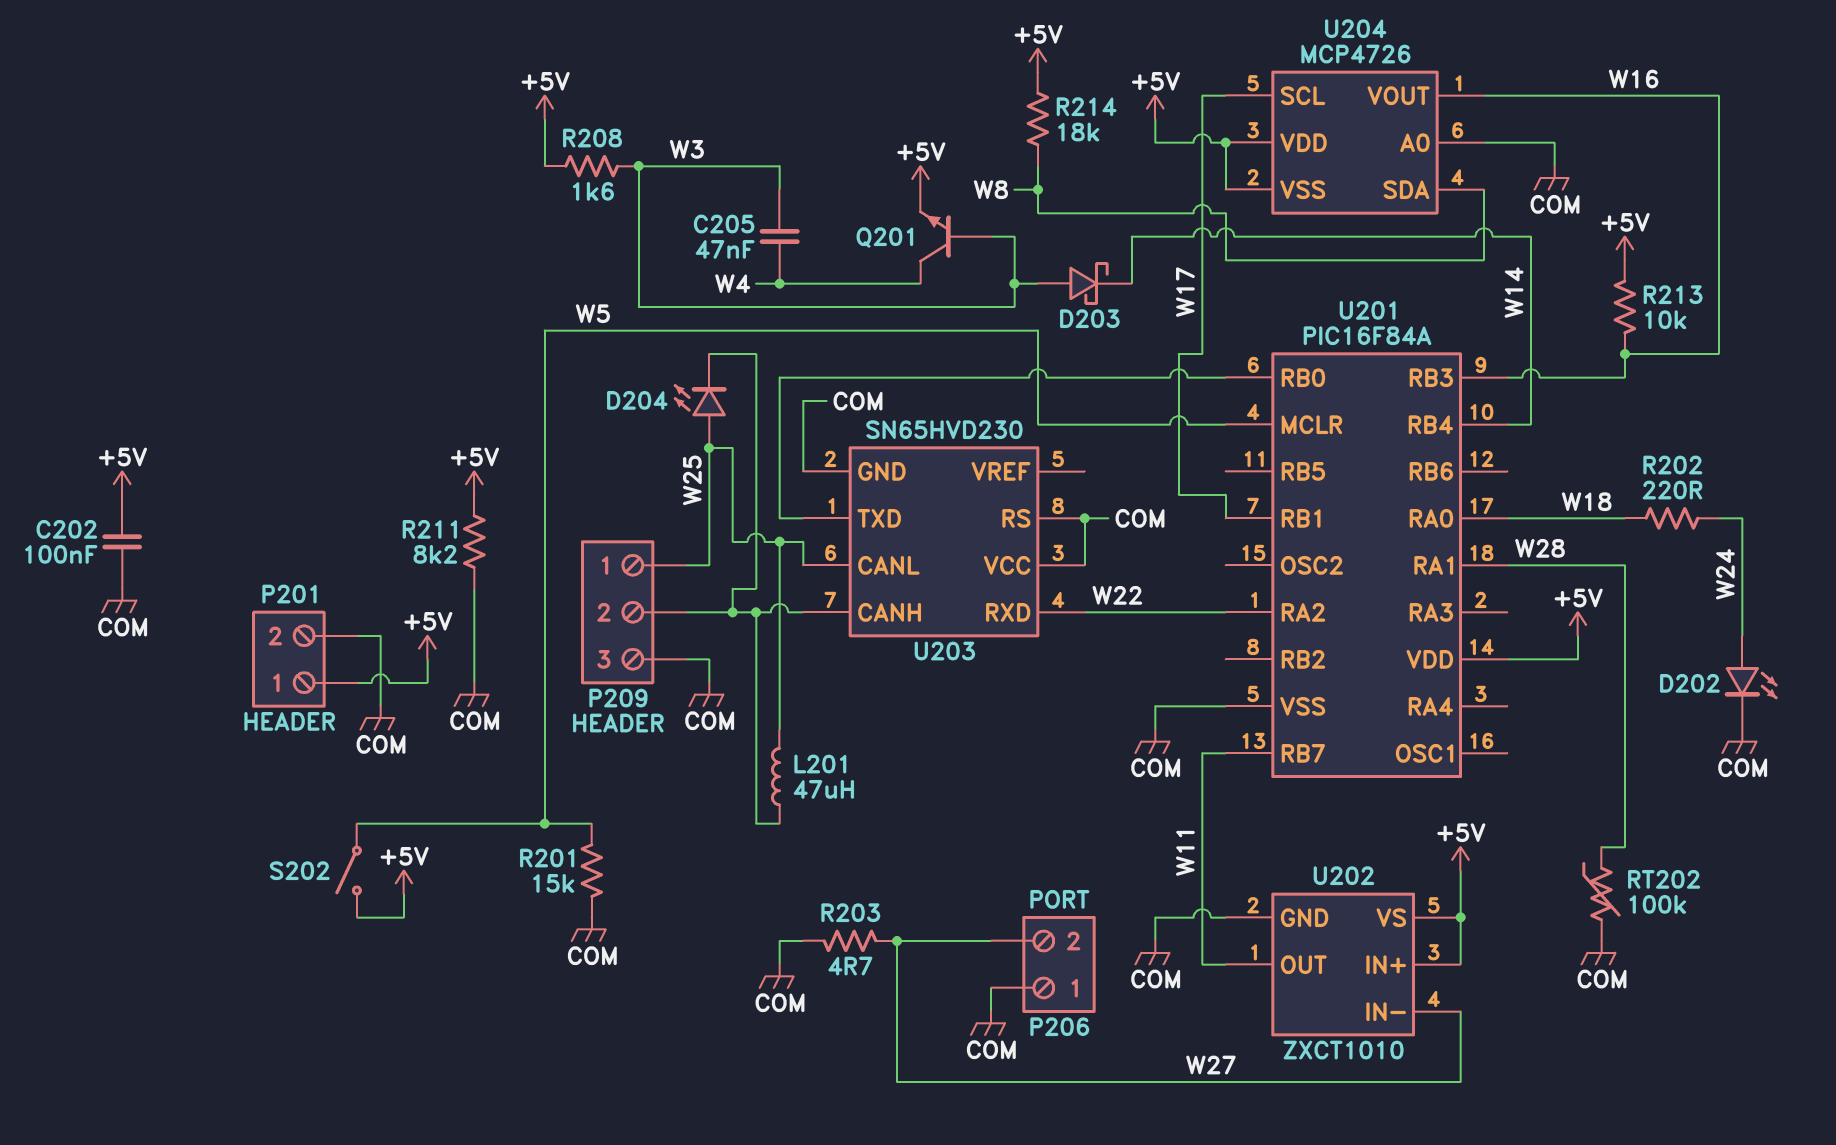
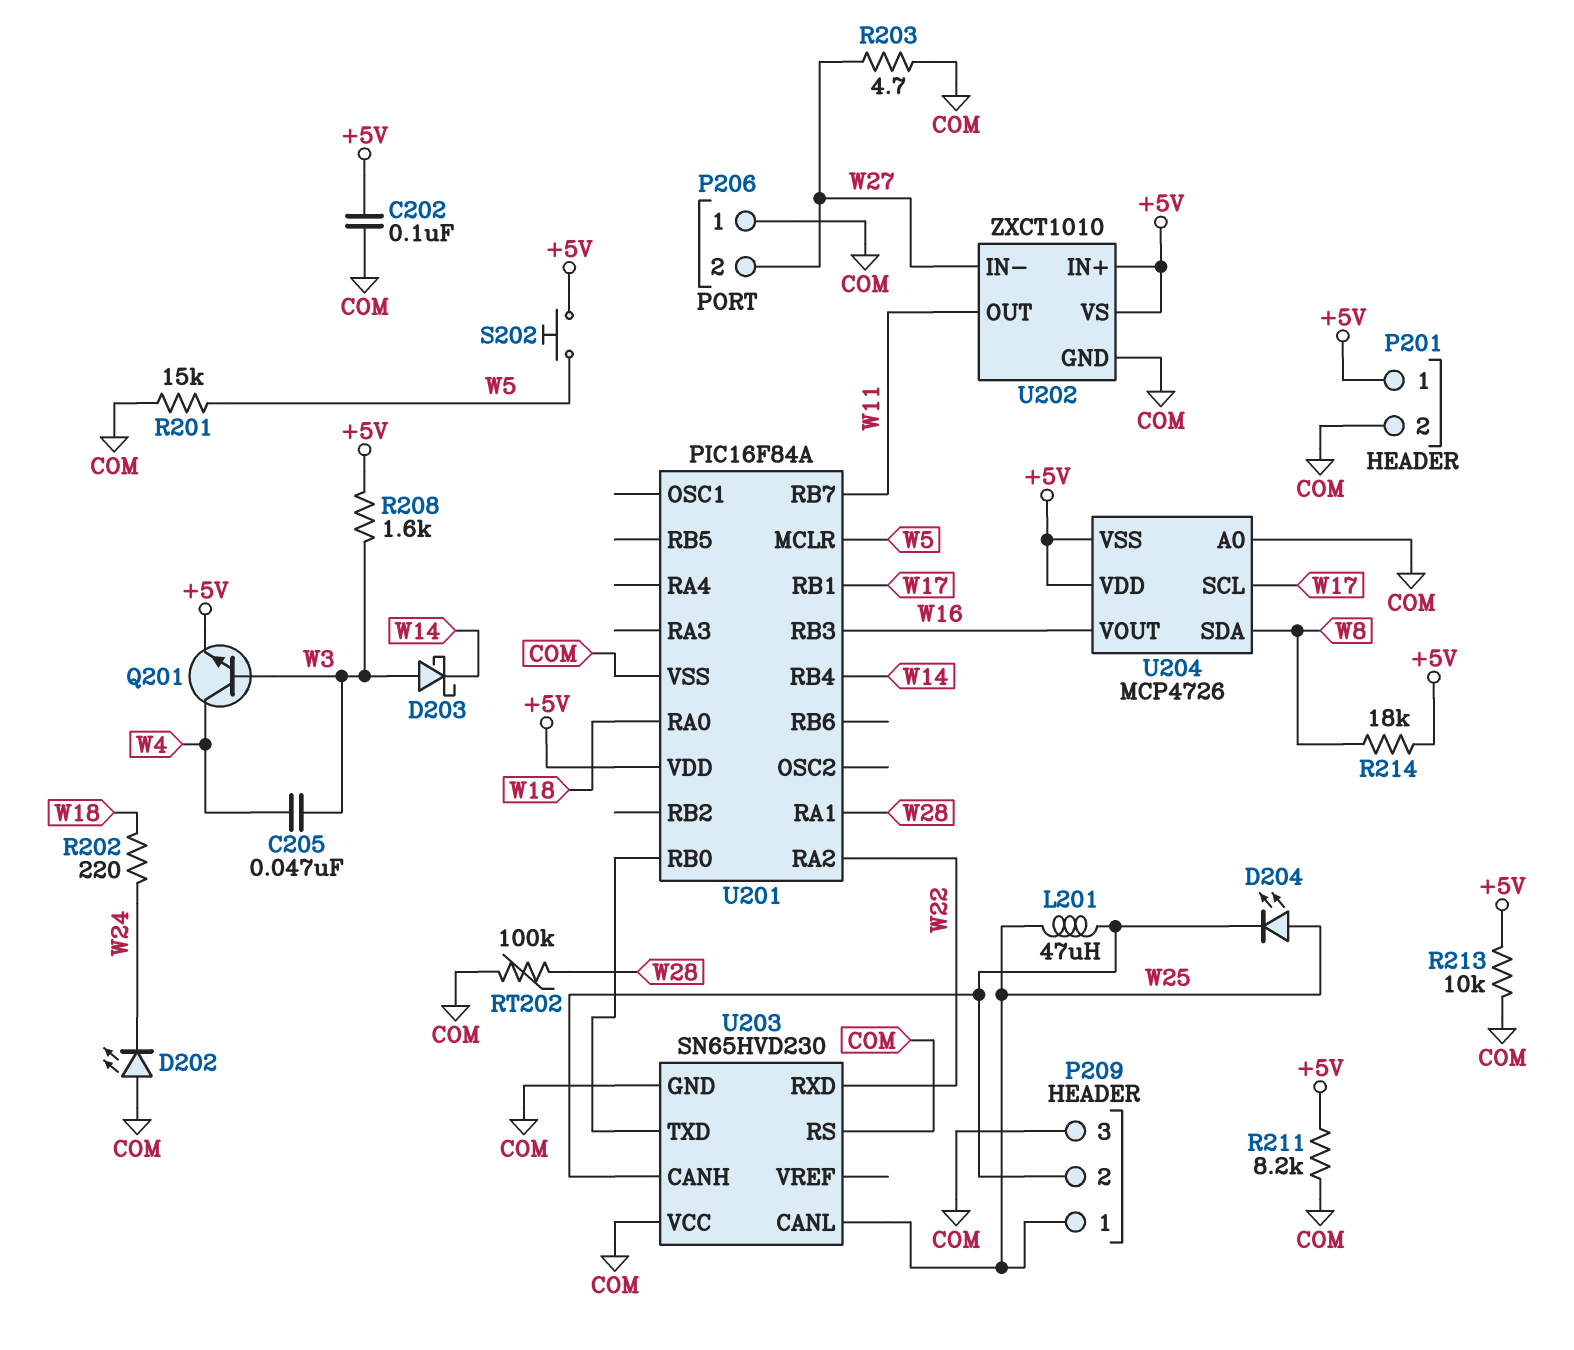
D202: LED (A W24, K COM) -> LED (A COM, K W24)
R213: 10k (+5V, W16) -> 10k (+5V, COM)
S202: switch (+5V, W5) -> button (+5V, W5)

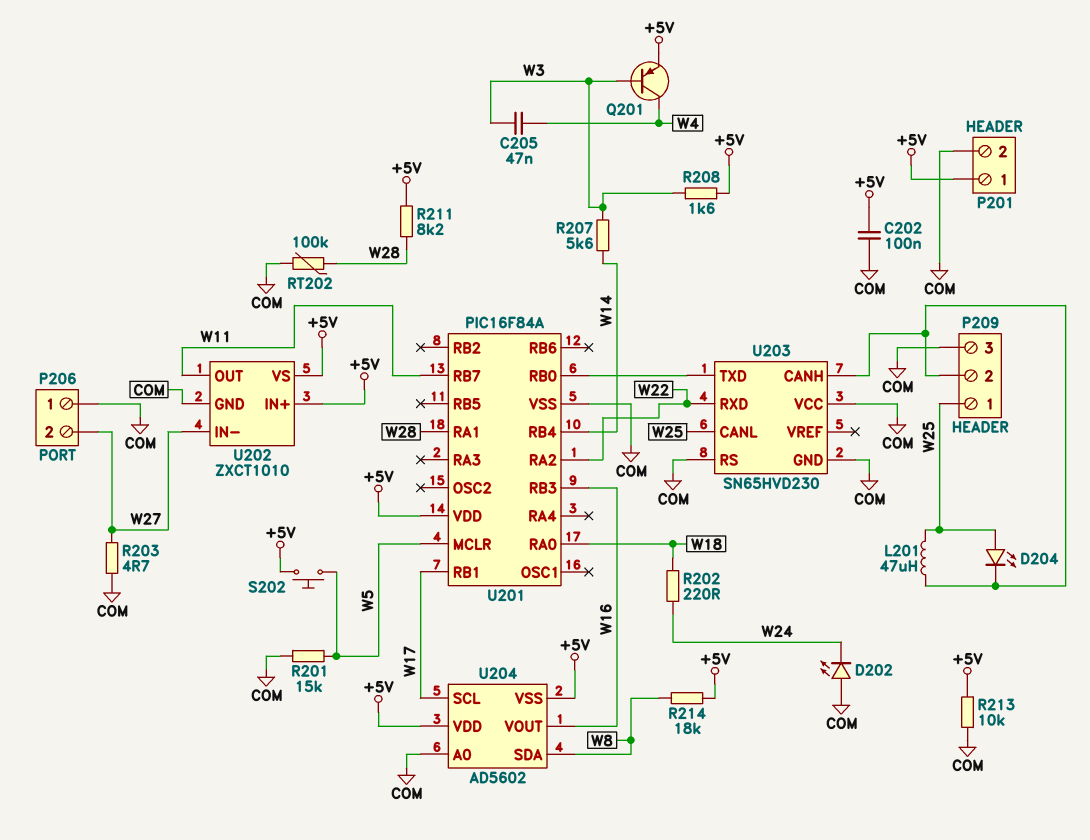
D203: schottky (A W3, K W14) -> none
Q201: NPN (B W3, C W4, E +5V) -> PNP (B W3, C W4, E +5V)
R207: none -> 5.6k (W3, W14)
R211: 8.2k (+5V, COM) -> 8.2k (+5V, W28)
U204: MCP4726 -> AD5602

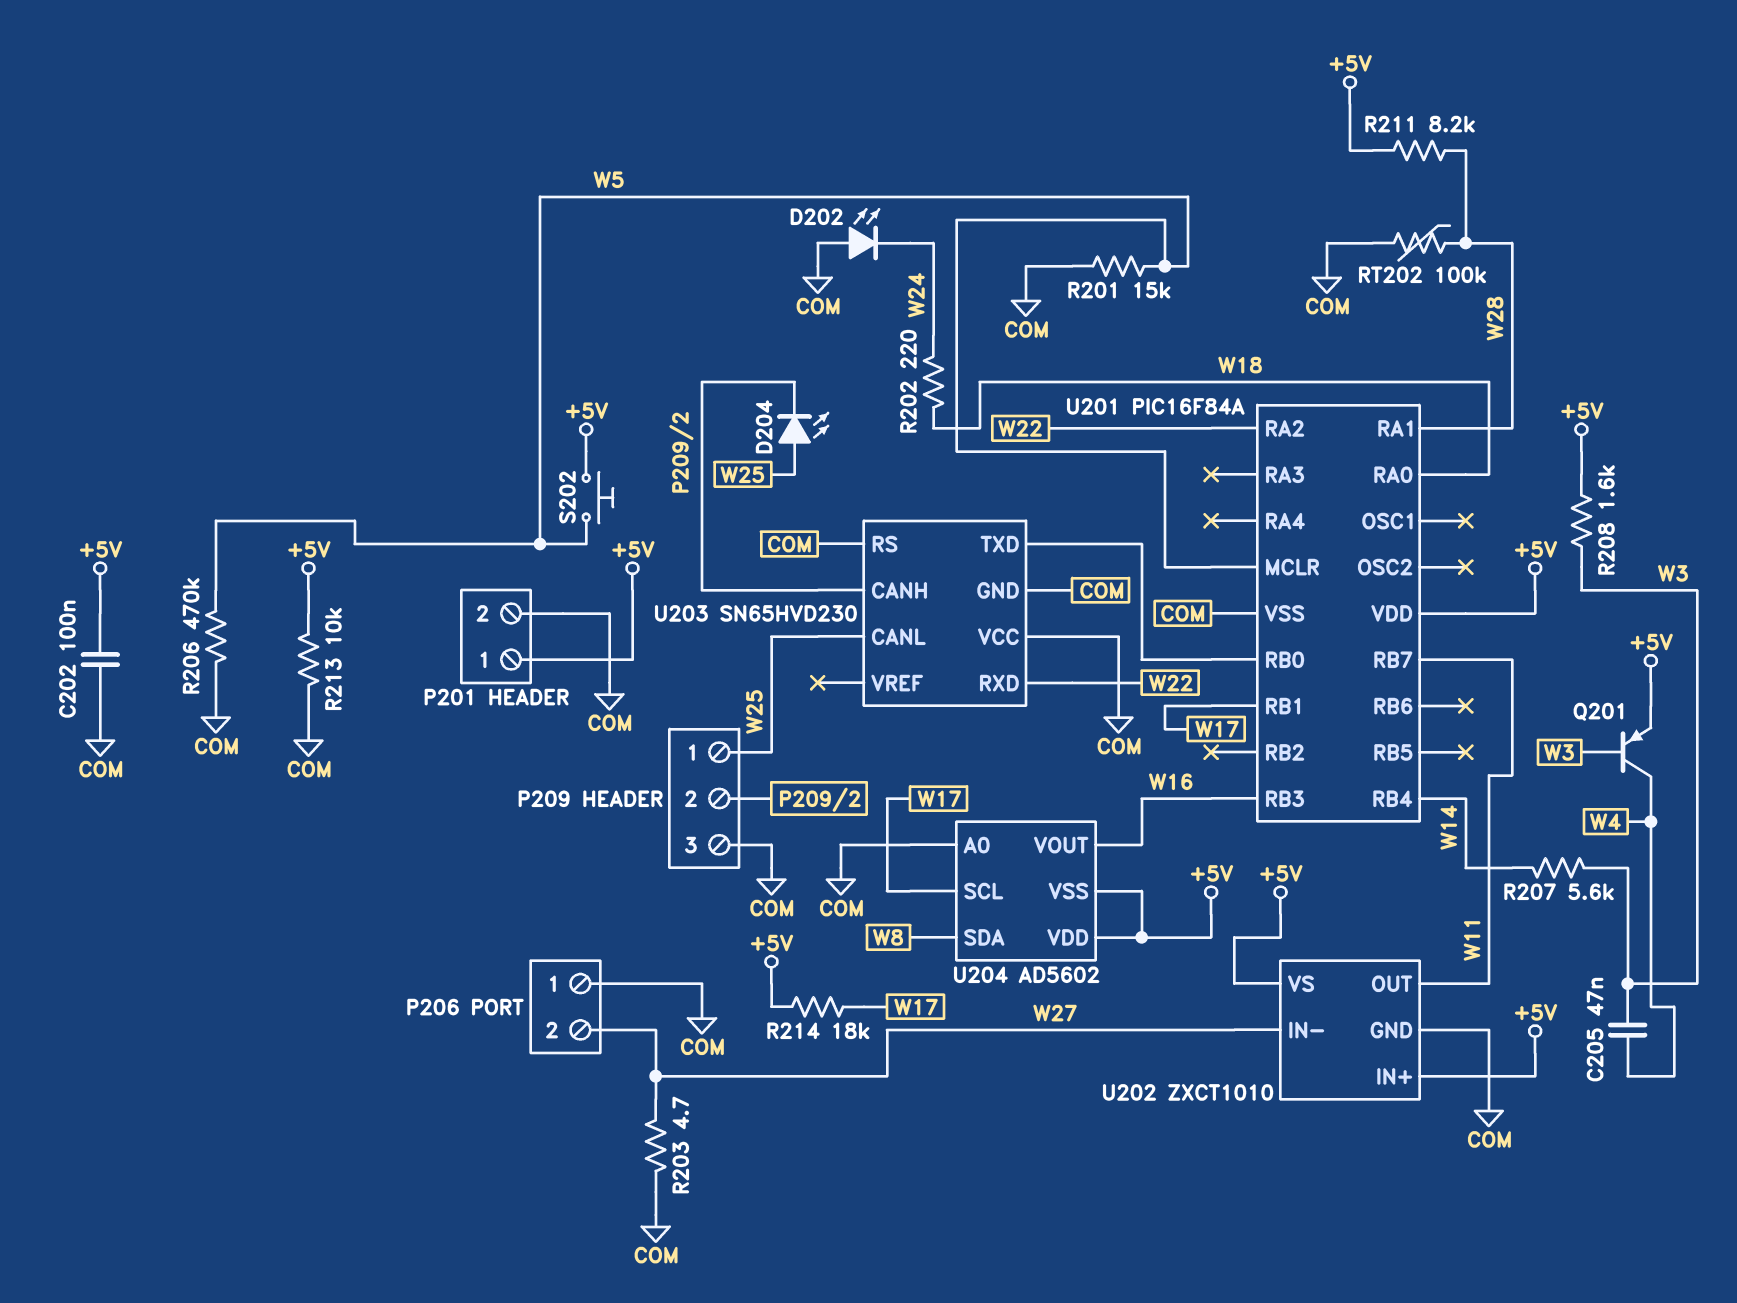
L201: 47uH (P209/2, W25) -> none
R206: none -> 470k (COM, W5)
R214: 18k (+5V, W8) -> 18k (+5V, W17)

